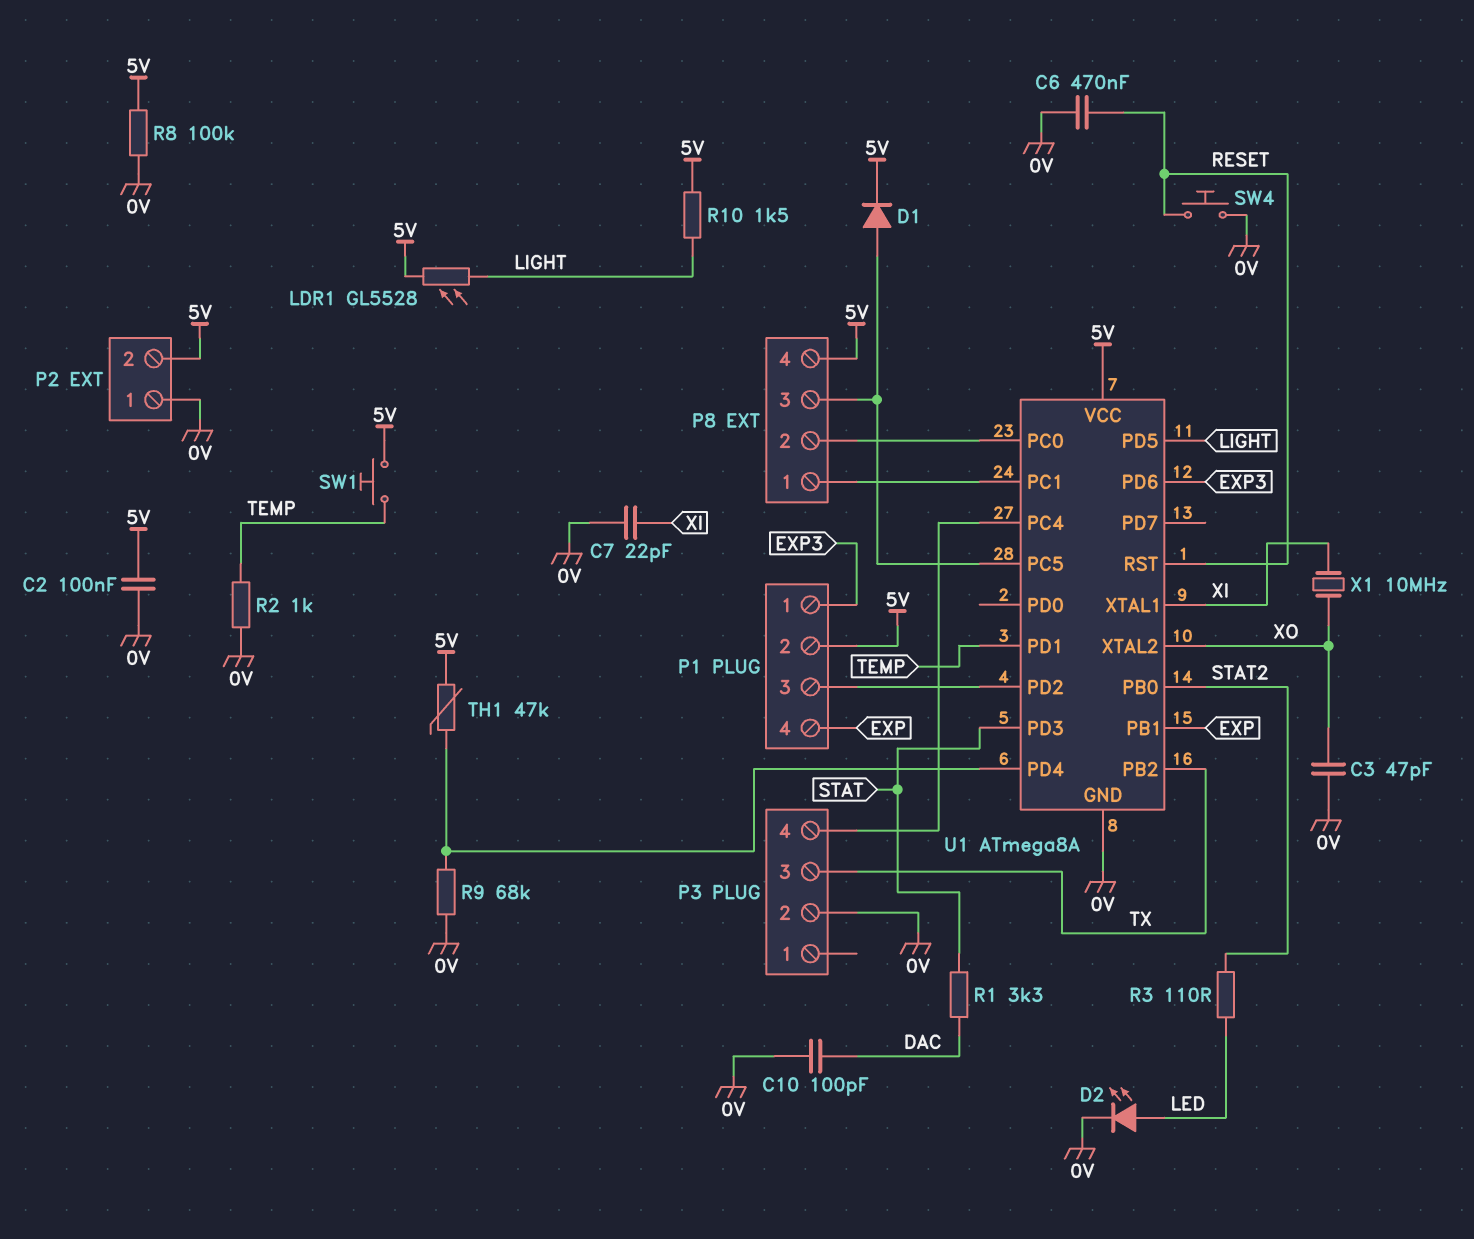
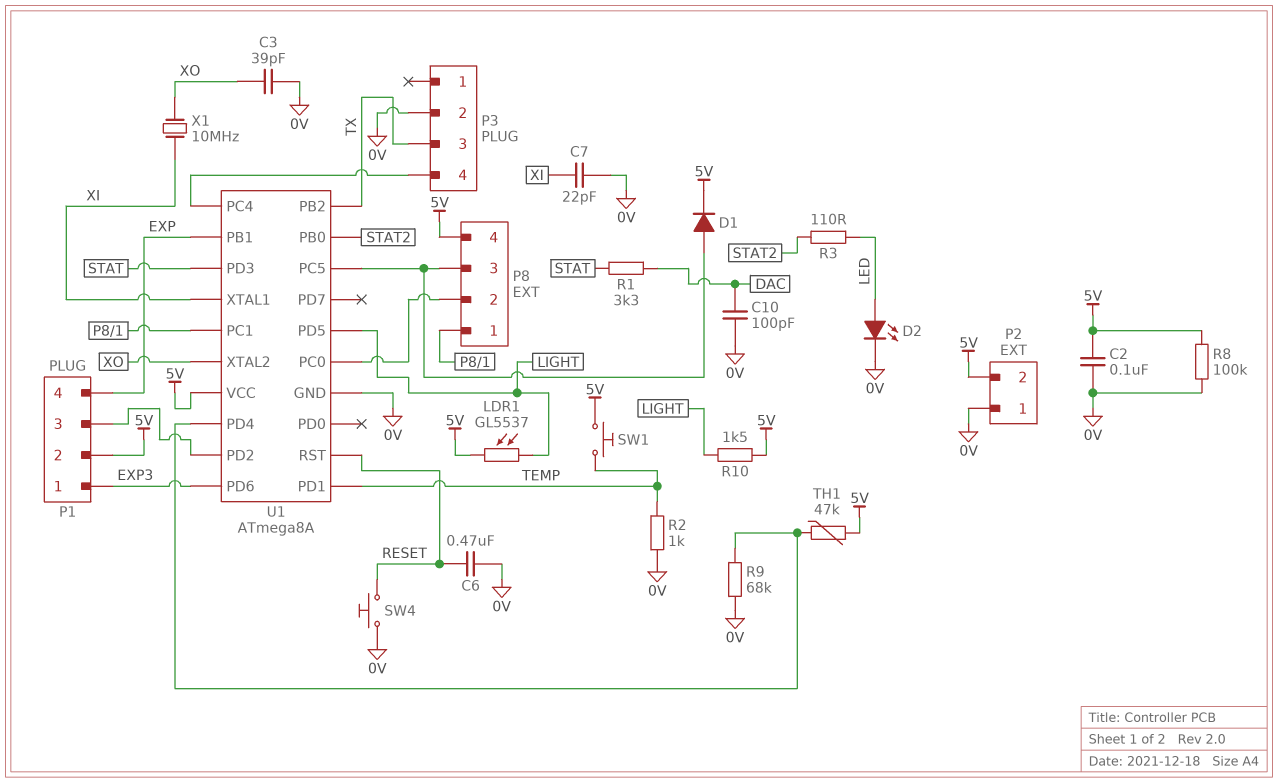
C3: 47pF (0V, XO) -> 39pF (0V, XO)
LDR1: GL5528 (5V, LIGHT) -> GL5537 (5V, LIGHT)

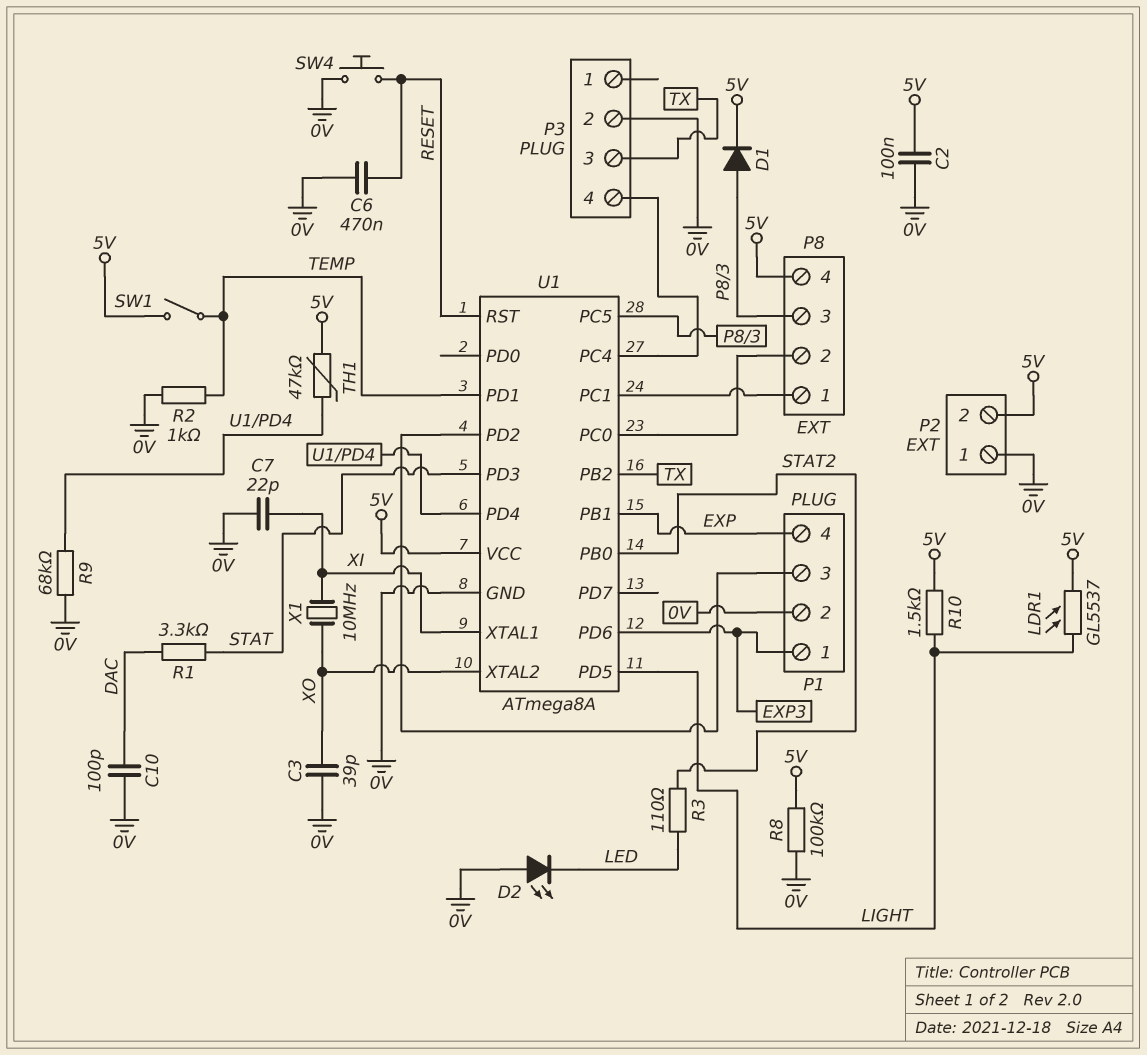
D2: LED (A LED, K 0V) -> LED (A 0V, K LED)
P1 pin 2: 5V -> 0V
SW1: button (5V, TEMP) -> switch (5V, TEMP)

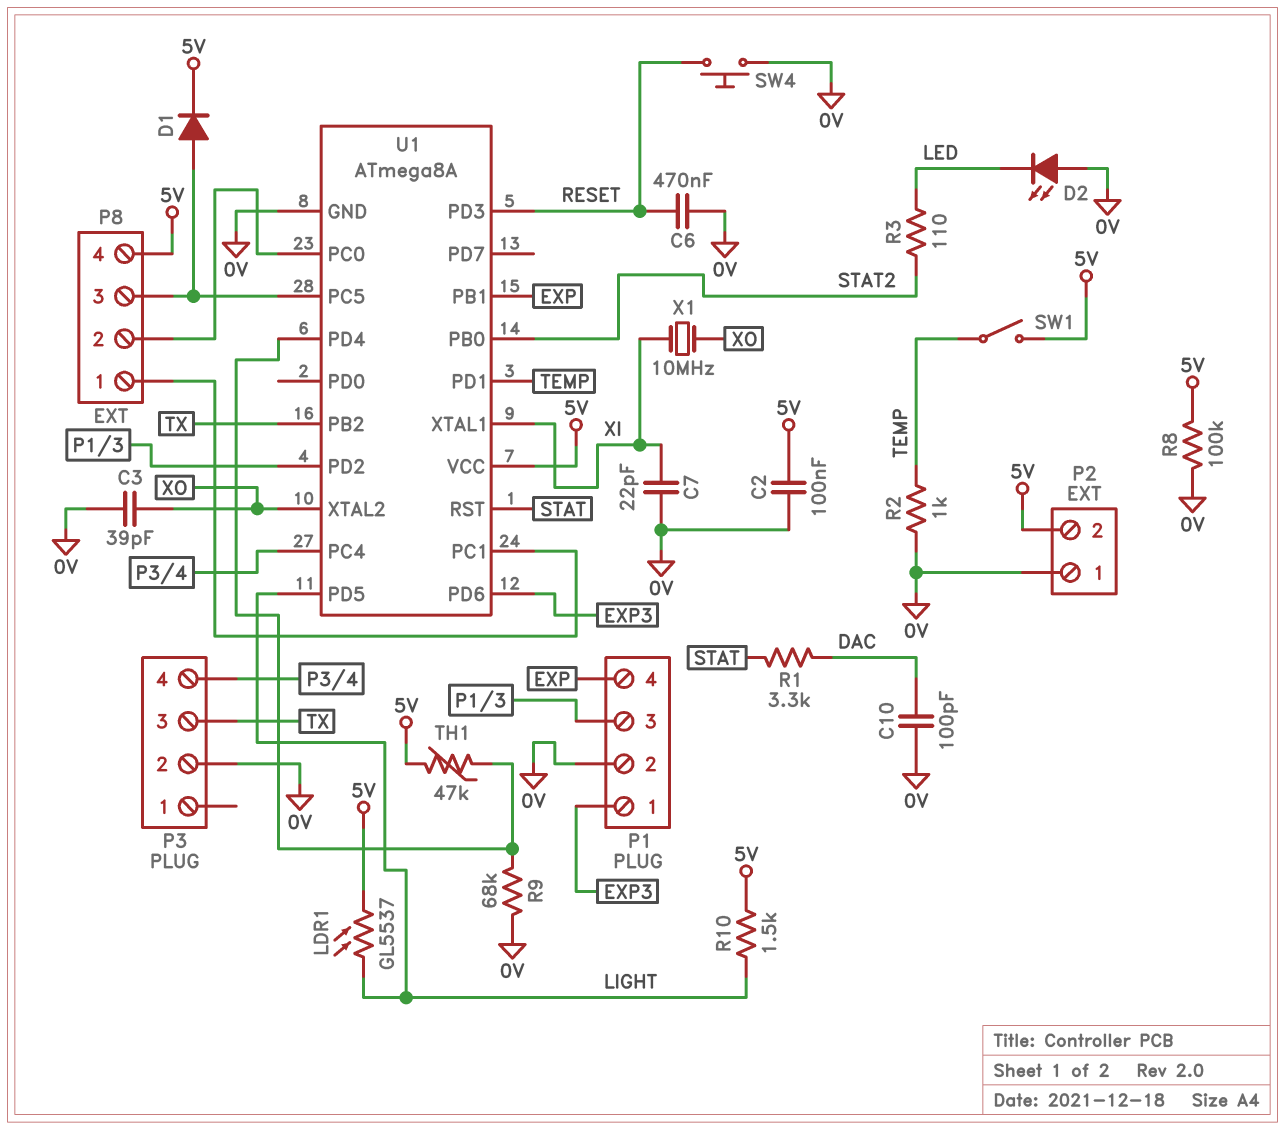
U1 pin PD3: STAT -> RESET
U1 pin RST: RESET -> STAT

